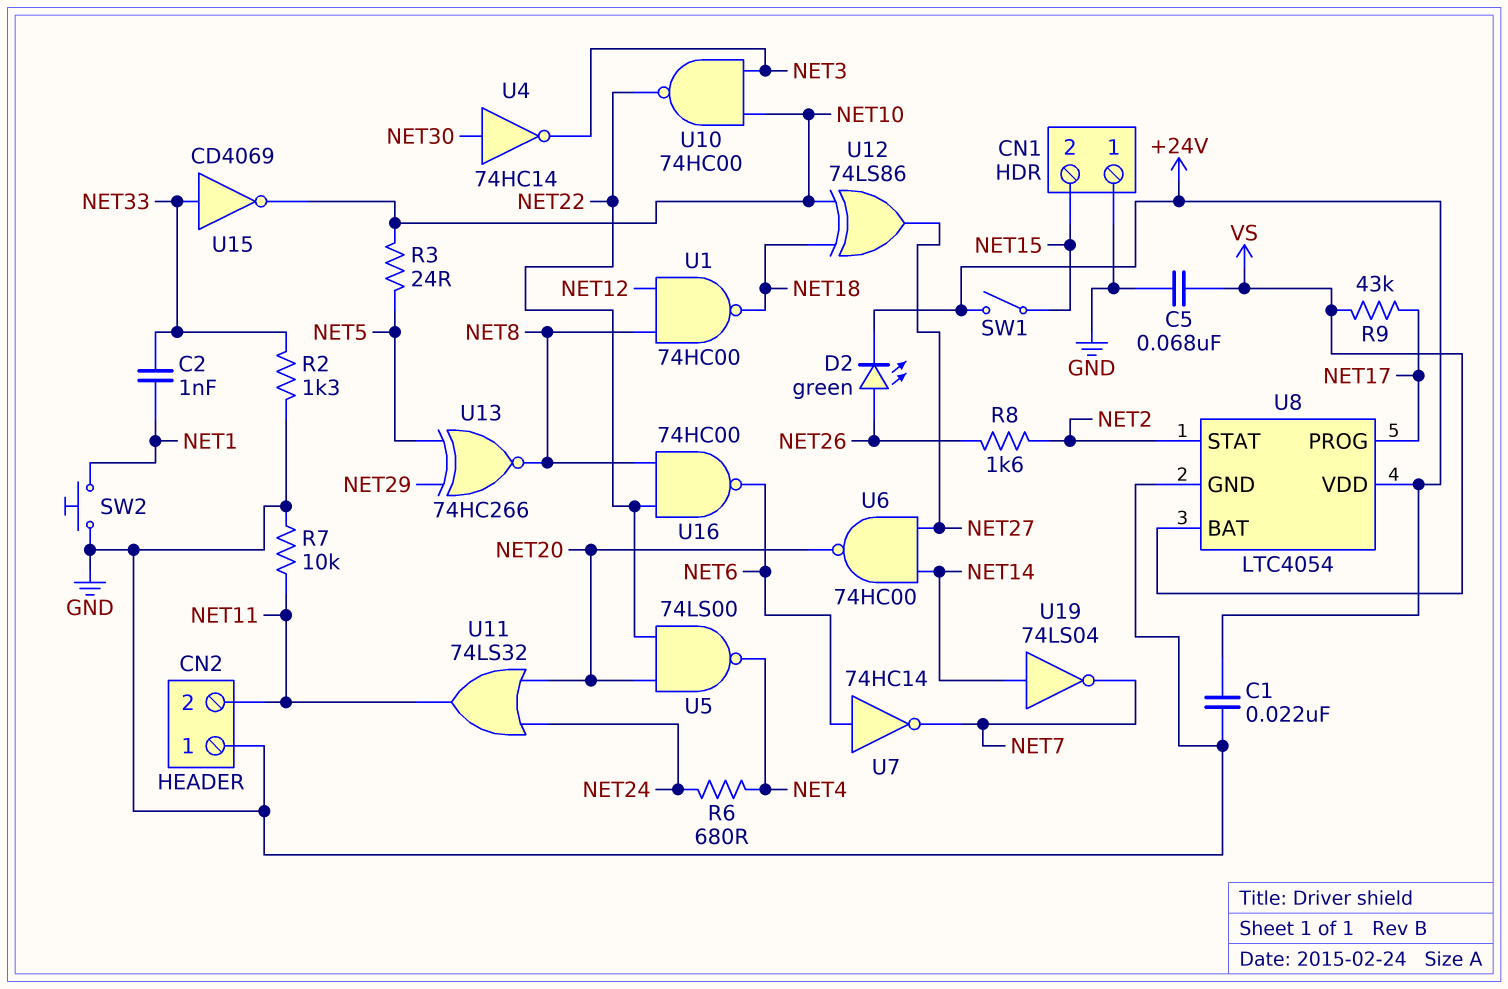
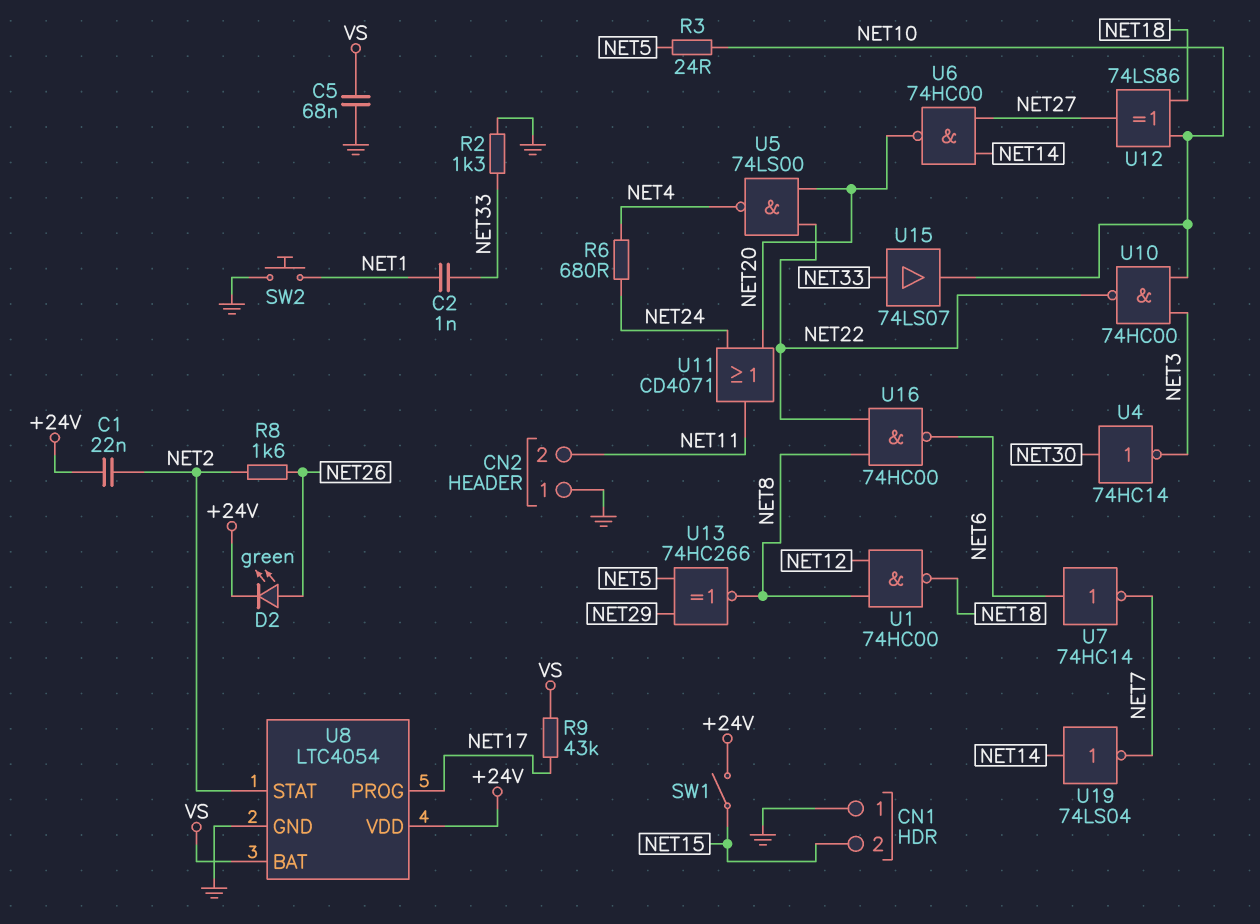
C1: 22nF (+24V, GND) -> 22nF (+24V, NET2)
R7: 10k (GND, NET11) -> none
U11: OR 74LS32 (in NET20, in NET24, out NET11) -> OR CD4071 (in NET20, in NET24, out NET11)
U15: NOT CD4069 (in NET33, out NET10) -> buffer 74LS07 (in NET33, out NET10)

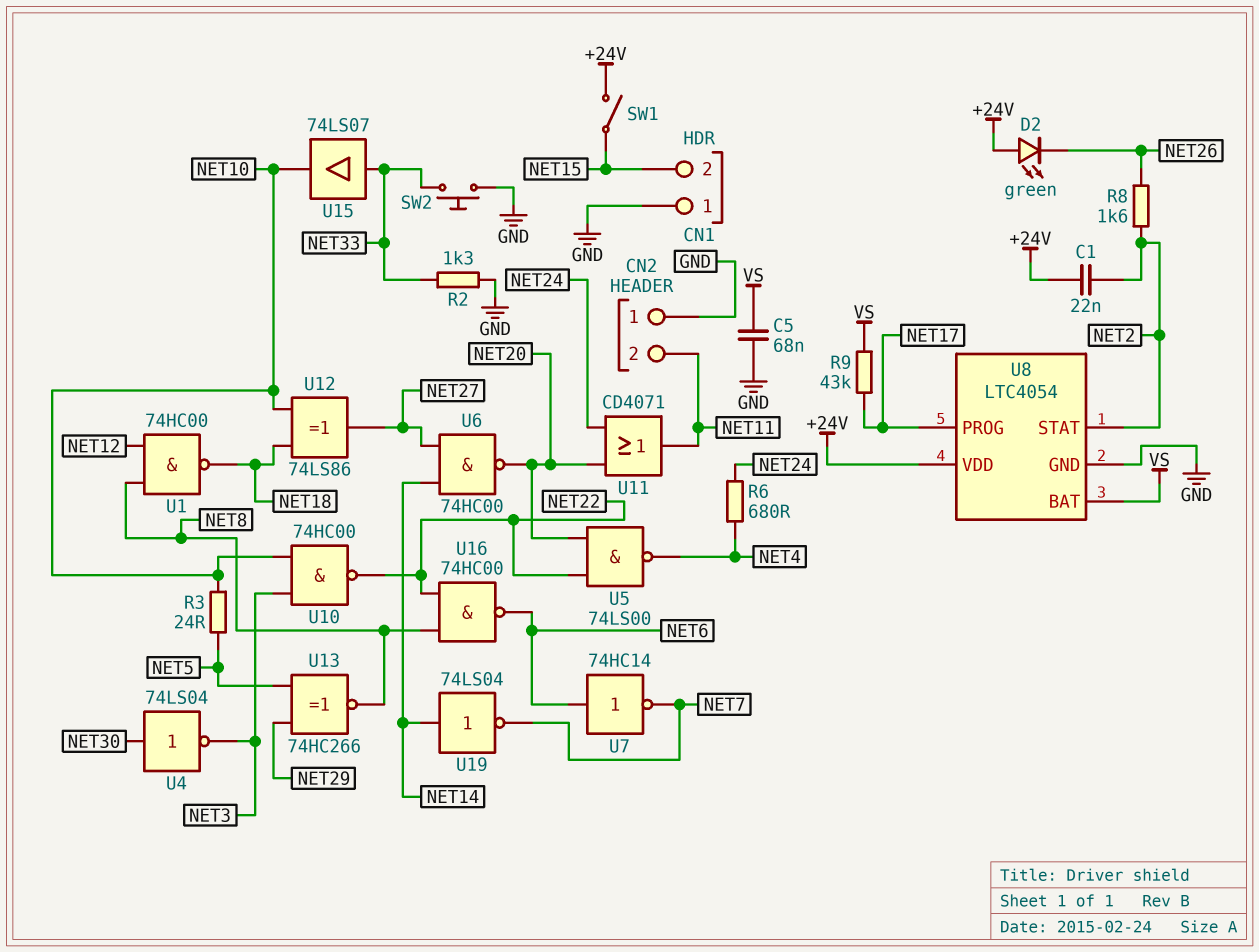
C2: 1nF (NET1, NET33) -> none
D2: LED green (A NET26, K +24V) -> LED green (A +24V, K NET26)
SW2: button (GND, NET1) -> button (GND, NET33)
U4: NOT 74HC14 (in NET30, out NET3) -> NOT 74LS04 (in NET30, out NET3)

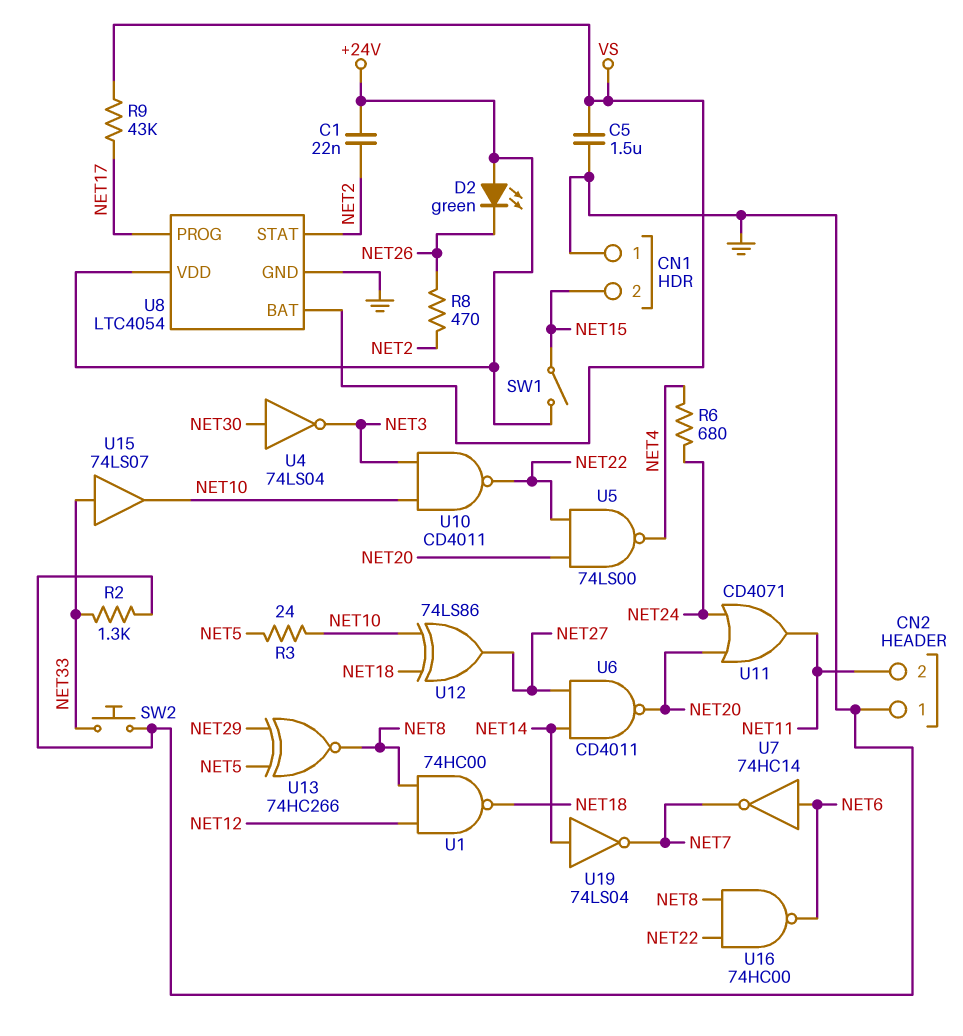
C5: 68nF (GND, VS) -> 1.5uF (GND, VS)
R8: 1.6k (NET2, NET26) -> 470 (NET2, NET26)
U6: NAND 74HC00 (in NET14, in NET27, out NET20) -> NAND CD4011 (in NET14, in NET27, out NET20)
U10: NAND 74HC00 (in NET3, in NET10, out NET22) -> NAND CD4011 (in NET3, in NET10, out NET22)

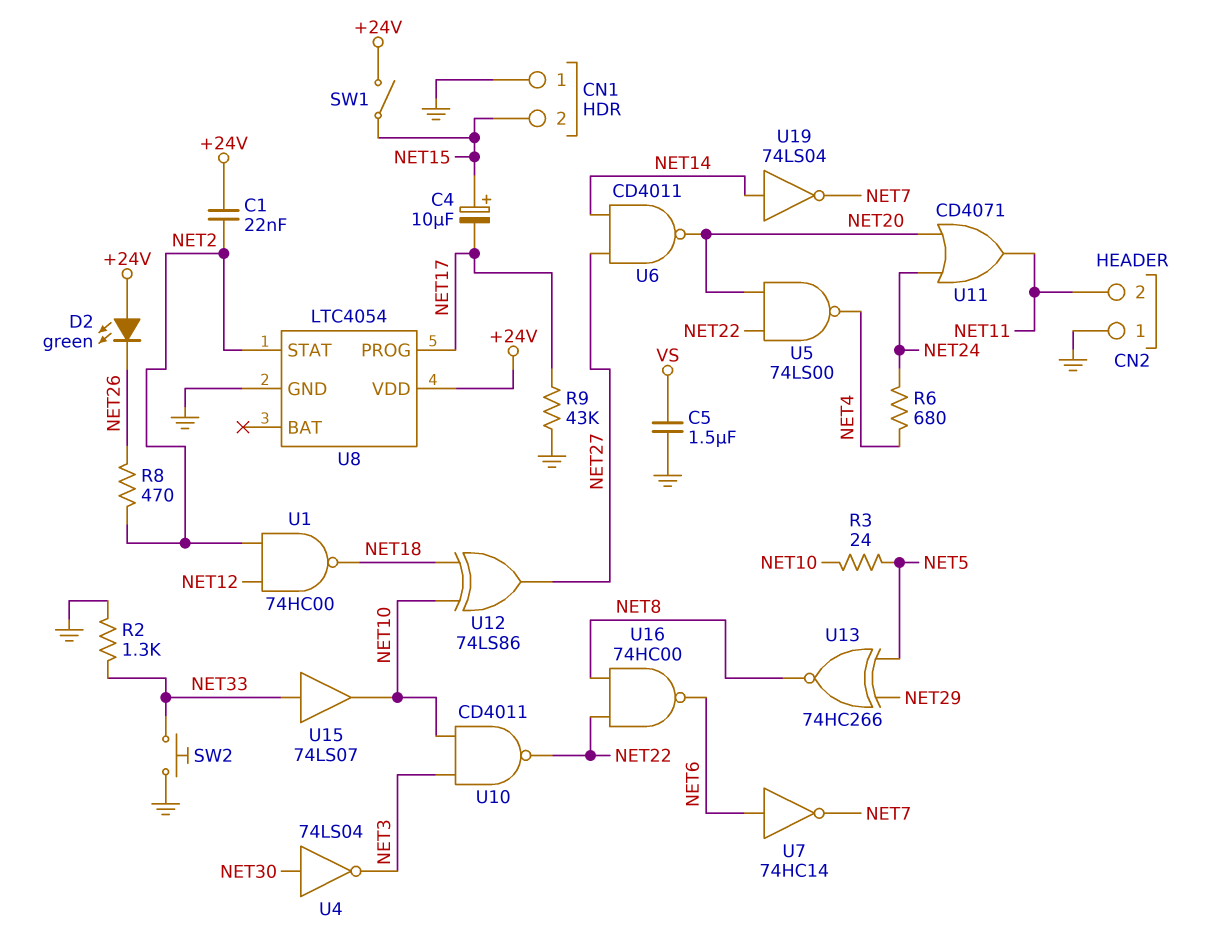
C4: none -> 10uF (plus NET15, minus NET17)
R9: 43k (NET17, VS) -> 43k (GND, NET17)
U1: NAND 74HC00 (in NET8, in NET12, out NET18) -> NAND 74HC00 (in NET2, in NET12, out NET18)
U8 pin BAT: VS -> none

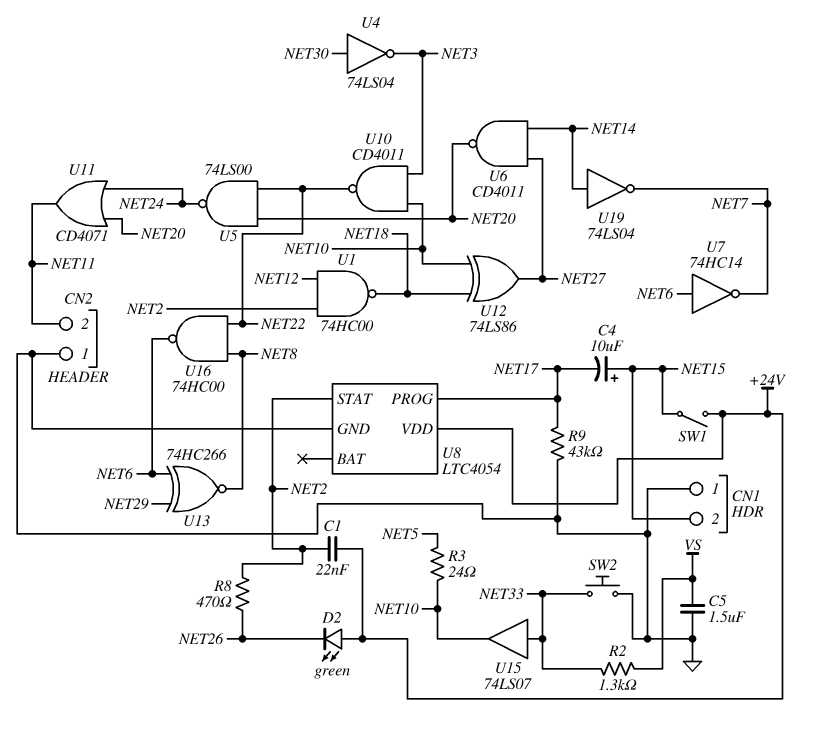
R2: 1.3k (GND, NET33) -> 1.3k (NET33, VS)
R6: 680 (NET4, NET24) -> none
U5: NAND 74LS00 (in NET20, in NET22, out NET4) -> NAND 74LS00 (in NET20, in NET22, out NET24)
U13: XNOR 74HC266 (in NET5, in NET29, out NET8) -> XNOR 74HC266 (in NET6, in NET29, out NET8)

